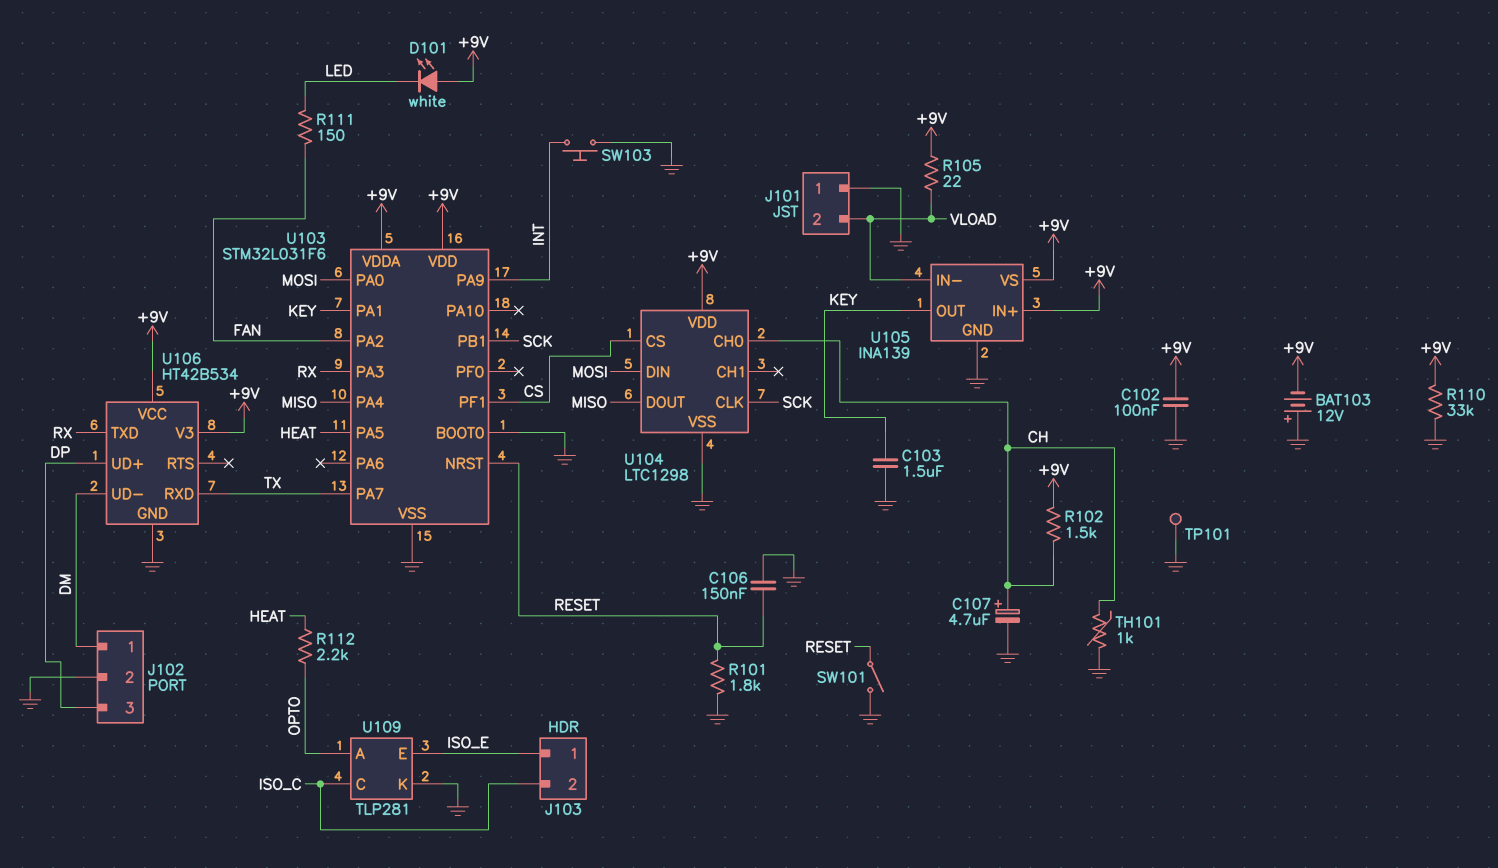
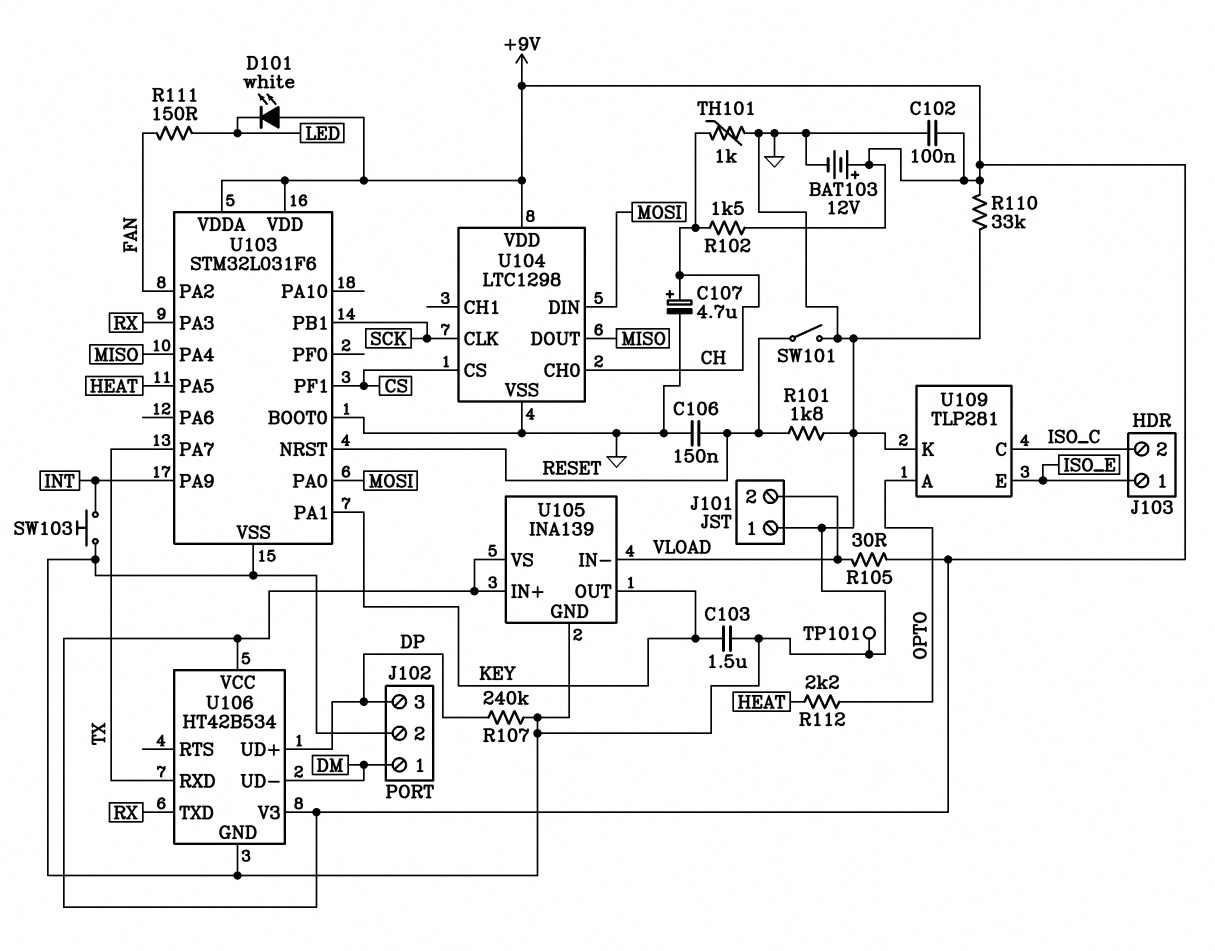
BAT103: 12V (plus GND, minus +9V) -> 12V (plus +9V, minus GND)
R105: 22 (+9V, VLOAD) -> 30 (+9V, VLOAD)
R107: none -> 240k (DP, GND)

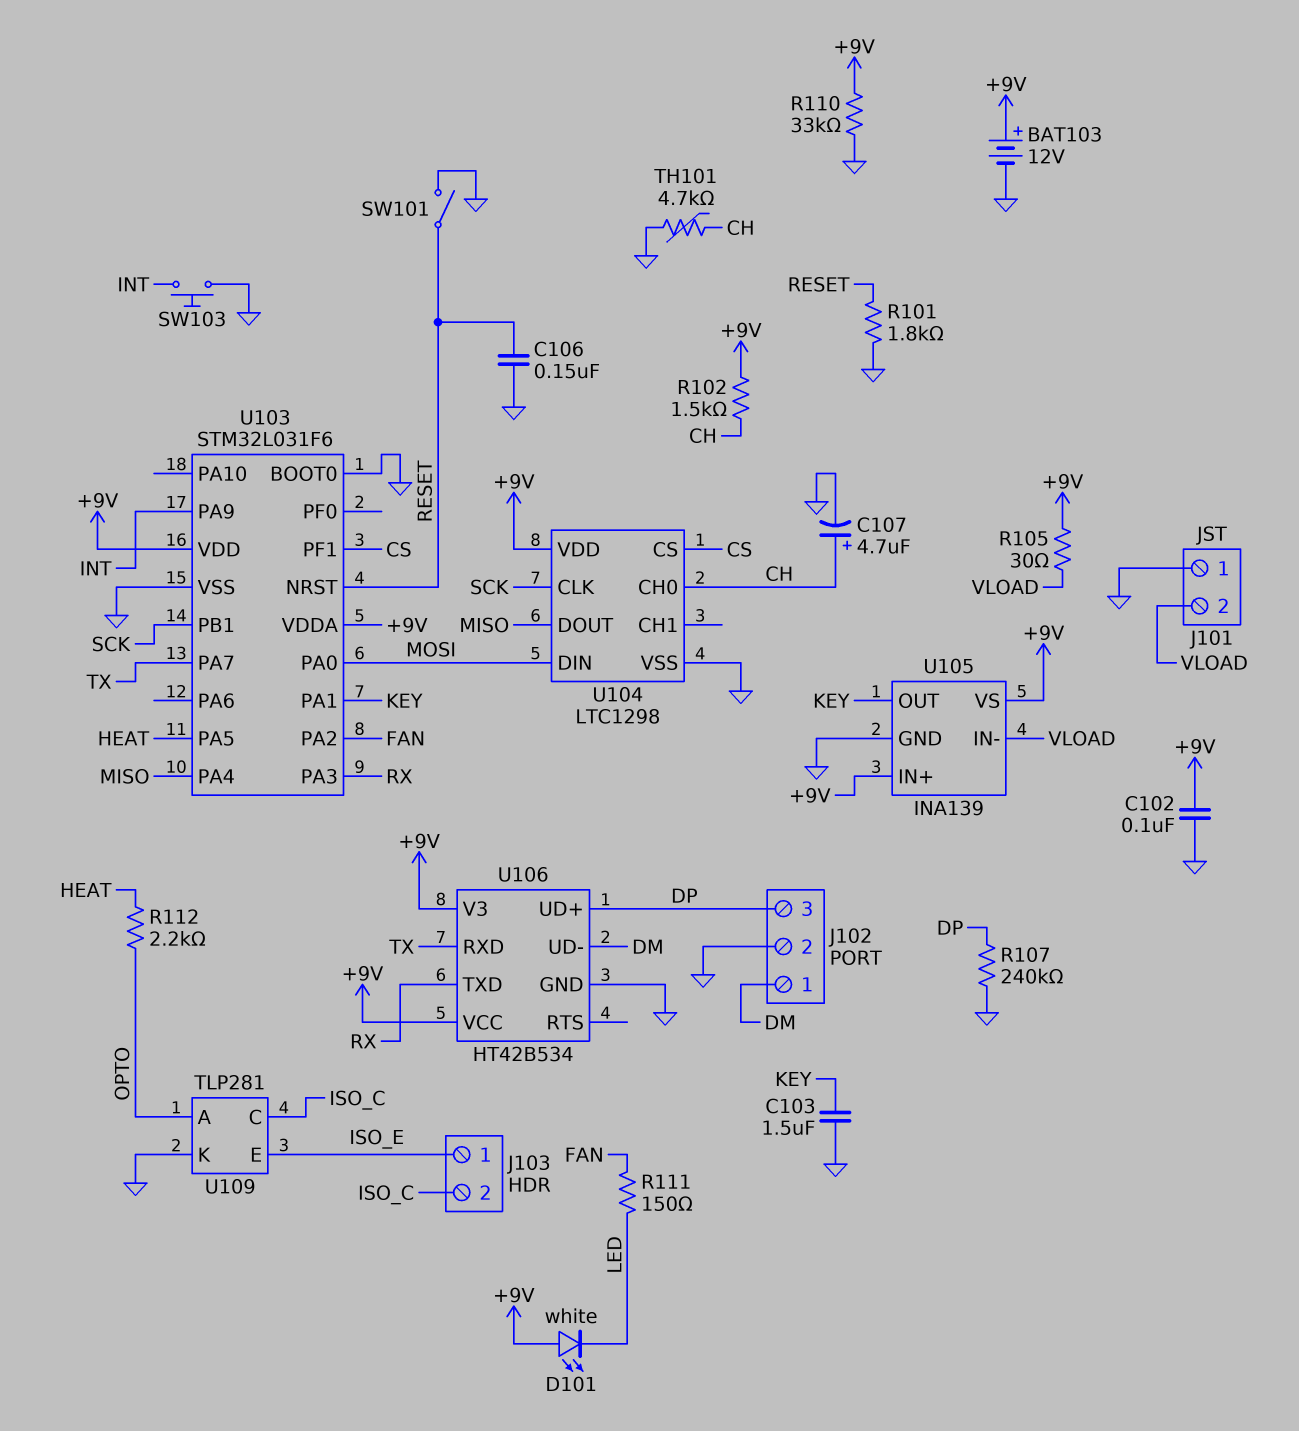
TH101: 1k (CH, GND) -> 4.7k (CH, GND)
TP101: test point (GND) -> none

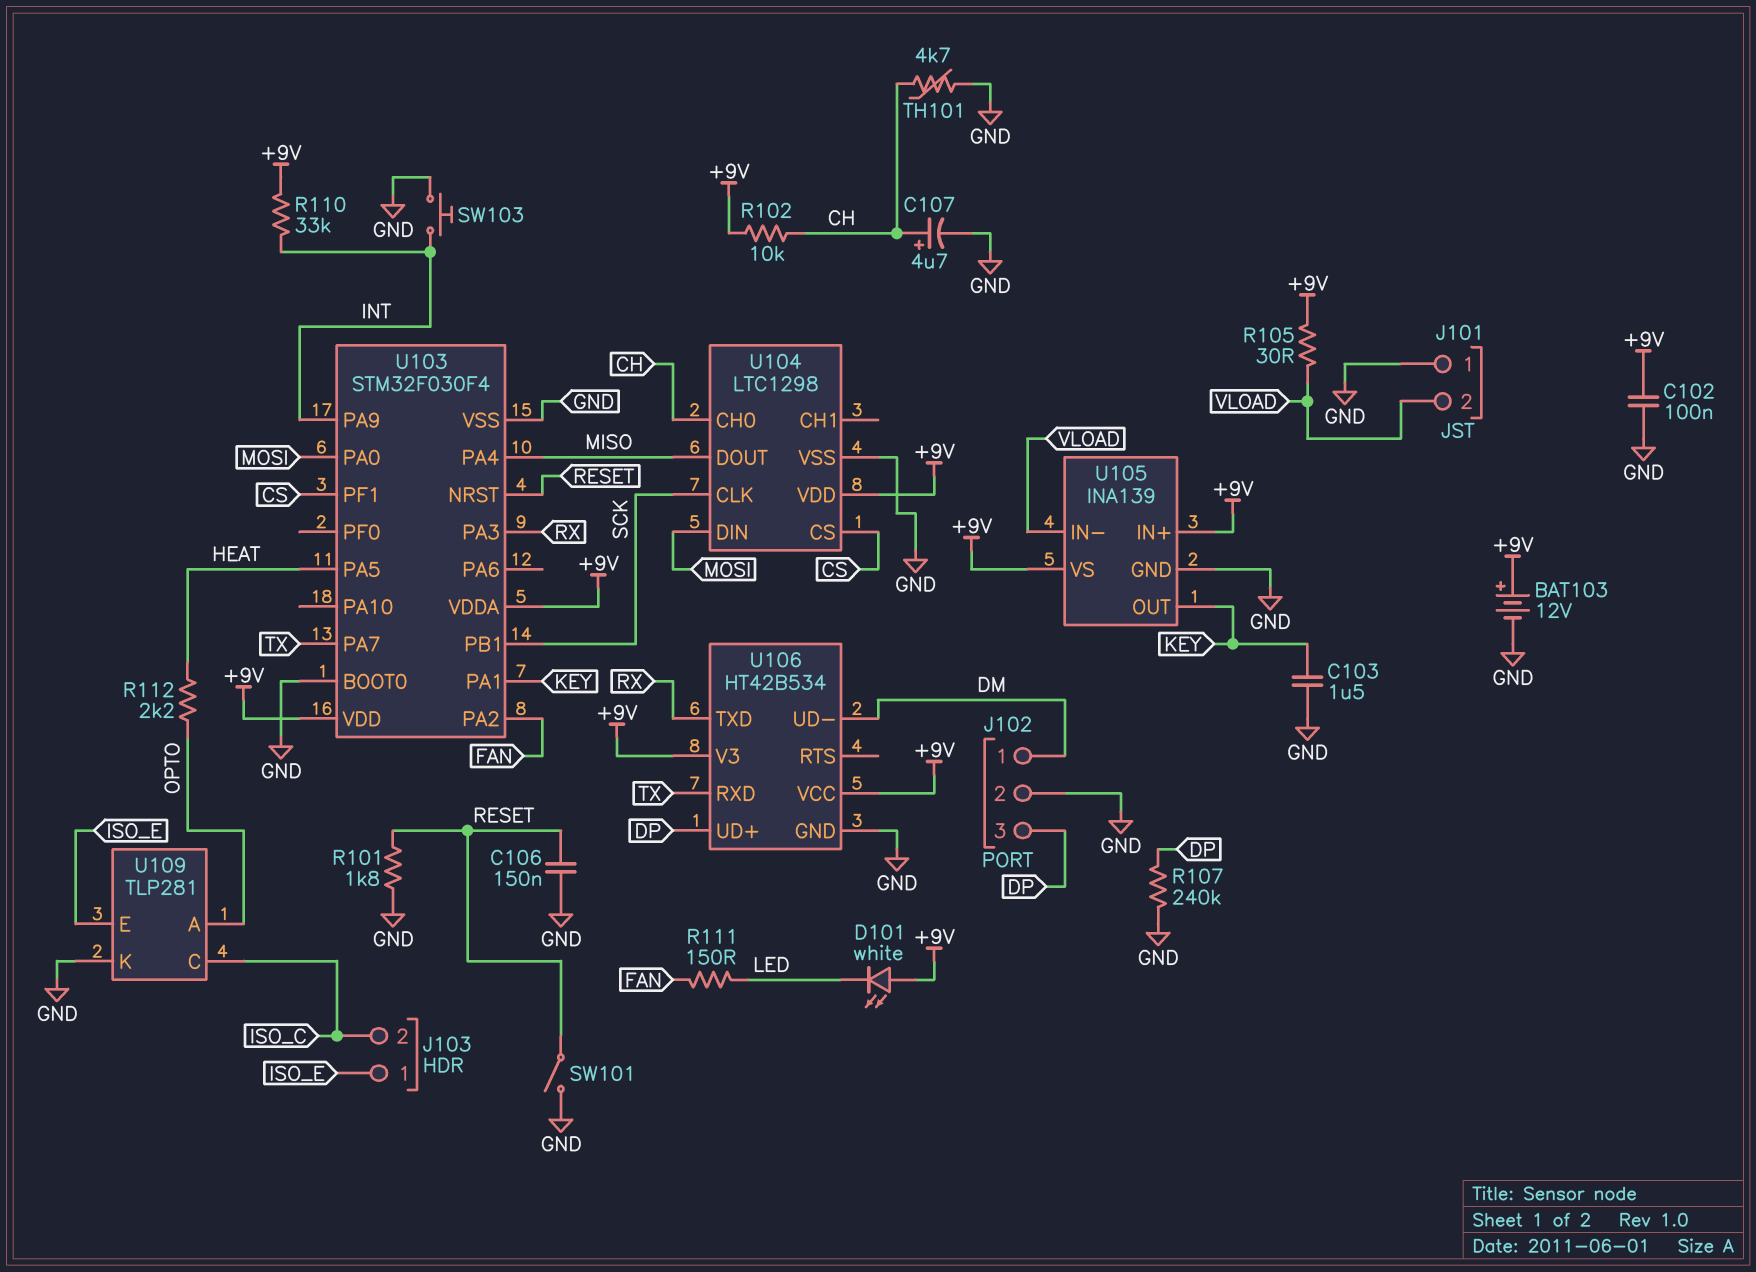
R102: 1.5k (+9V, CH) -> 10k (+9V, CH)
R110: 33k (+9V, GND) -> 33k (+9V, INT)
U103: STM32L031F6 -> STM32F030F4

